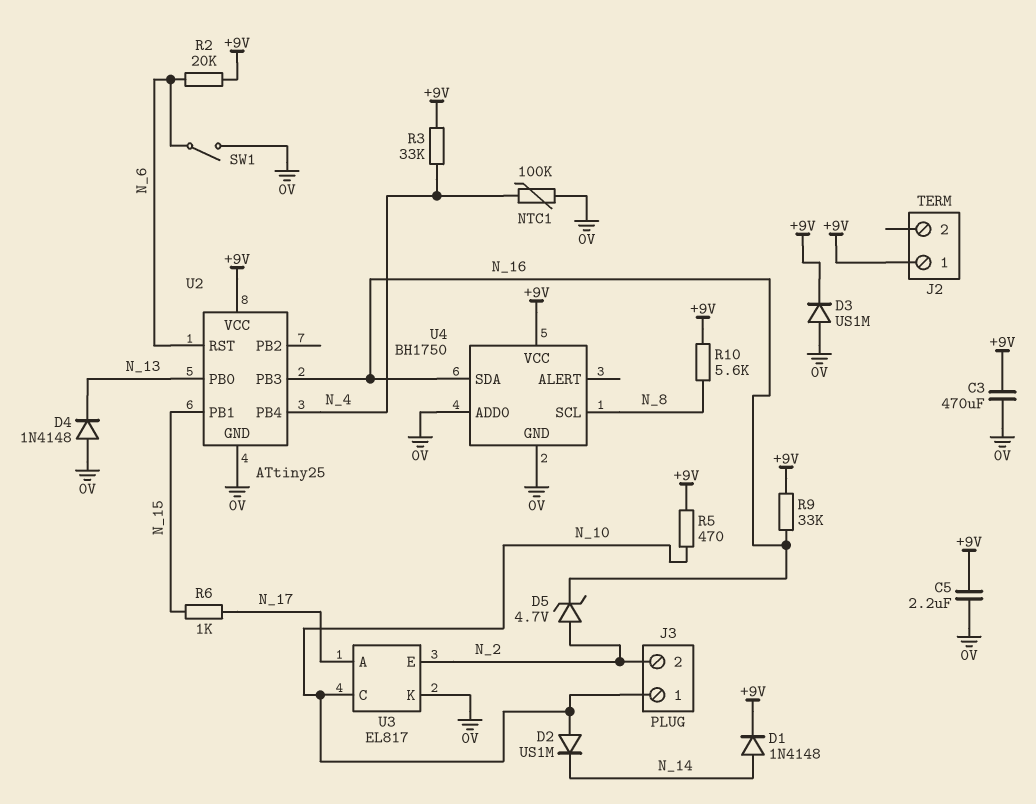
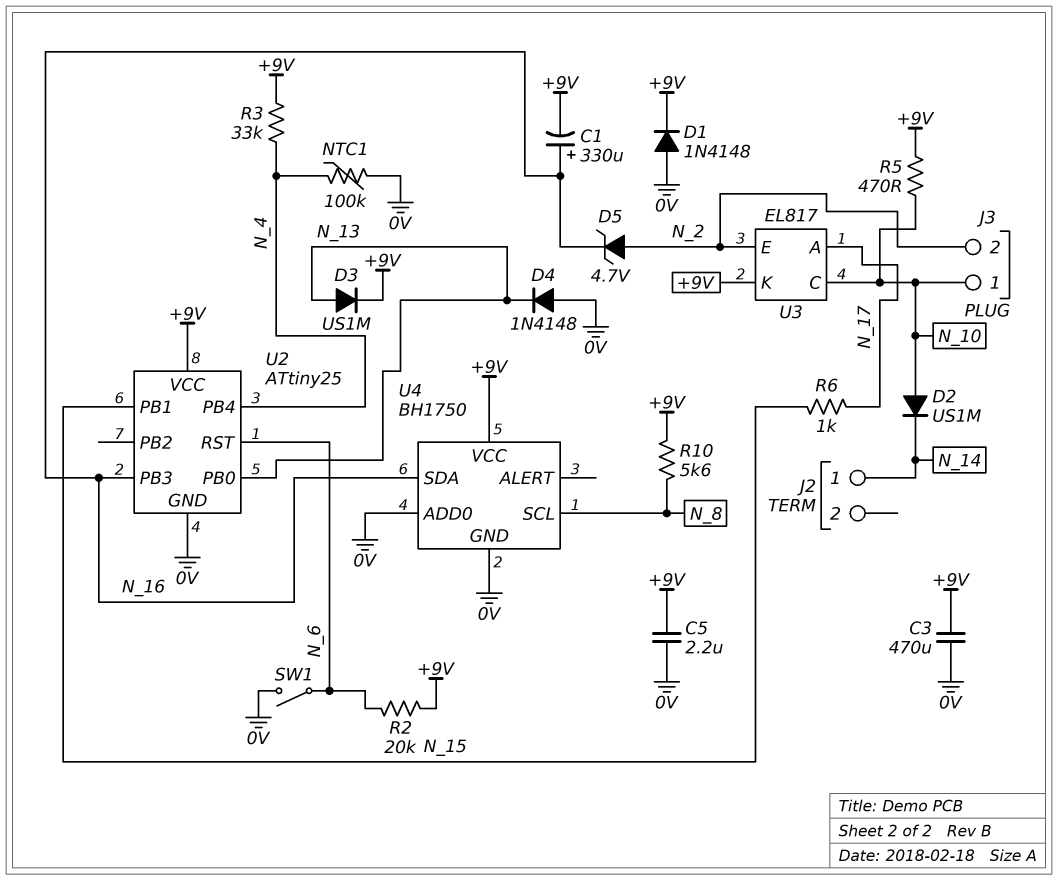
C1: none -> 330uF (plus N_16, minus +9V)
D1: diode 1N4148 (A N_14, K +9V) -> diode 1N4148 (A 0V, K +9V)
D3: diode US1M (A 0V, K +9V) -> diode US1M (A N_13, K +9V)
J2 pin 1: +9V -> N_14
R9: 33k (+9V, N_16) -> none
U3 pin K: 0V -> +9V

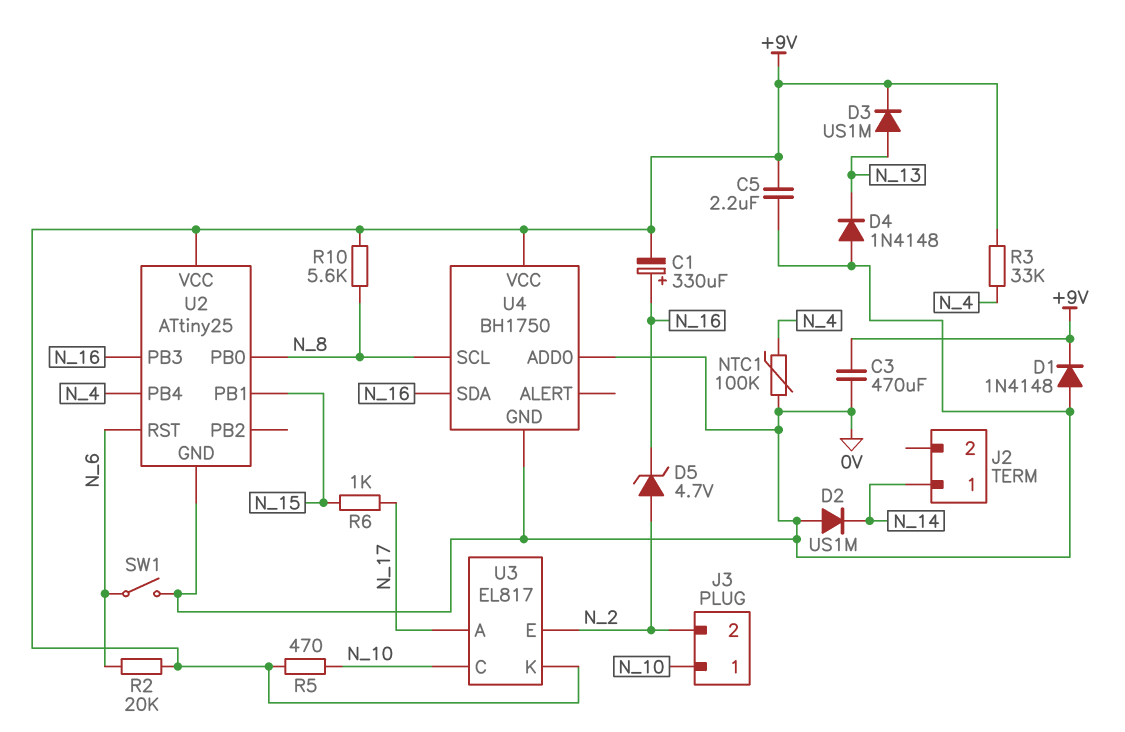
D2: diode US1M (A N_10, K N_14) -> diode US1M (A 0V, K N_14)
U2 pin PB0: N_13 -> N_8

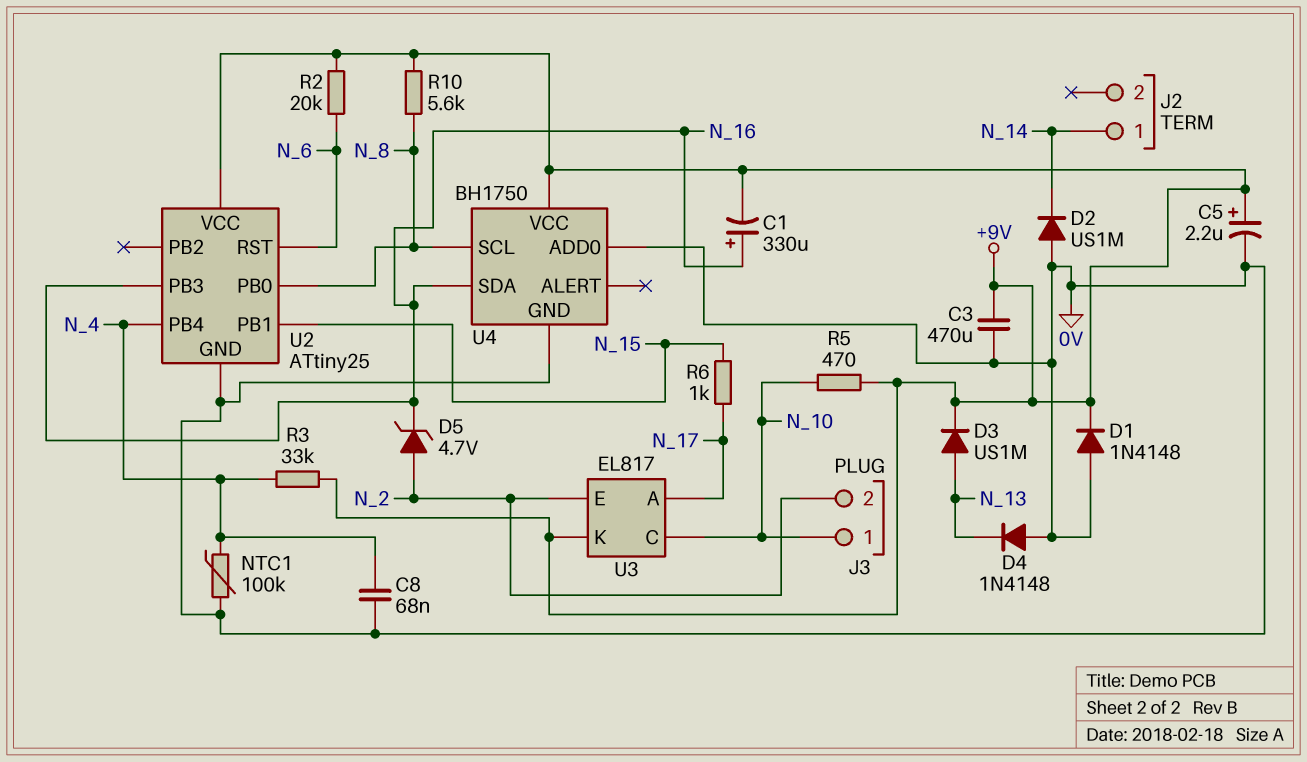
C5: 2.2uF (+9V, 0V) -> 2.2uF (plus +9V, minus 0V)
C8: none -> 68nF (0V, N_4)
SW1: switch (0V, N_6) -> none

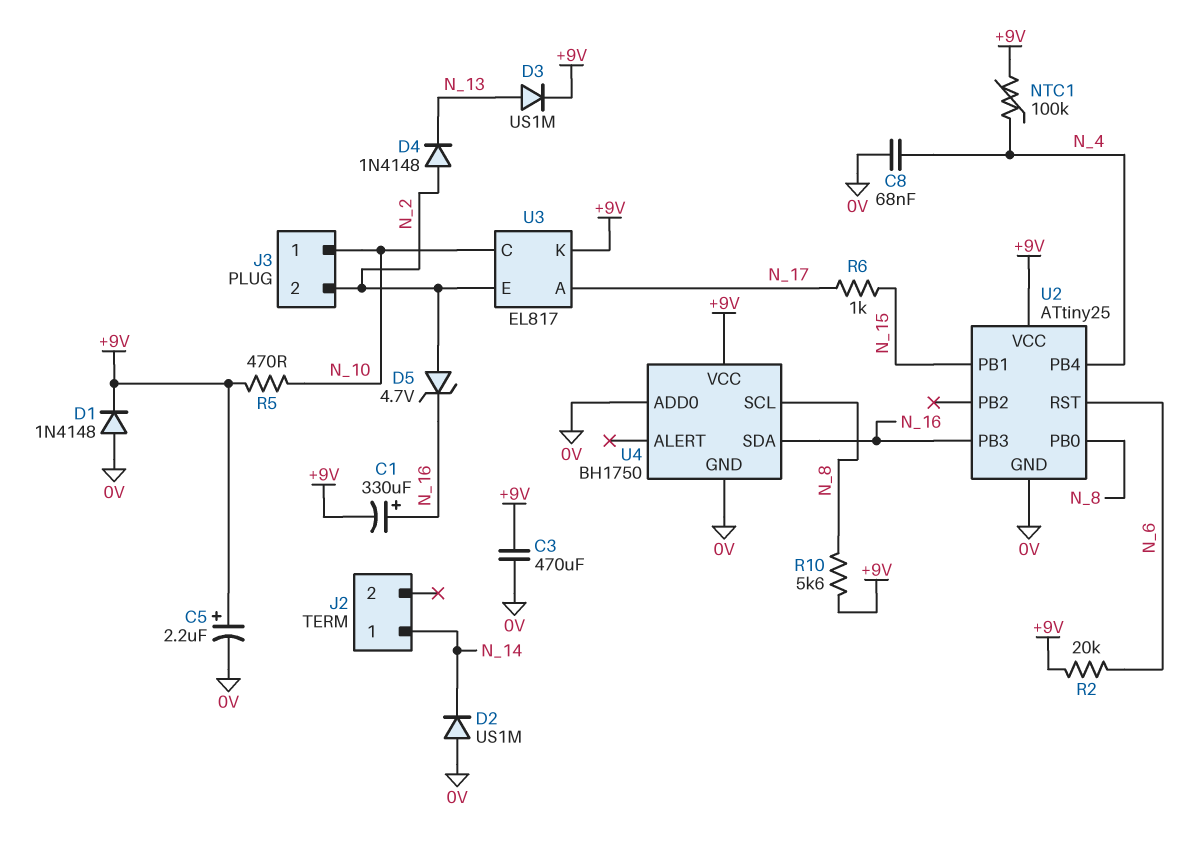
D4: diode 1N4148 (A 0V, K N_13) -> diode 1N4148 (A N_2, K N_13)
NTC1: 100k (0V, N_4) -> 100k (+9V, N_4)
R3: 33k (+9V, N_4) -> none

